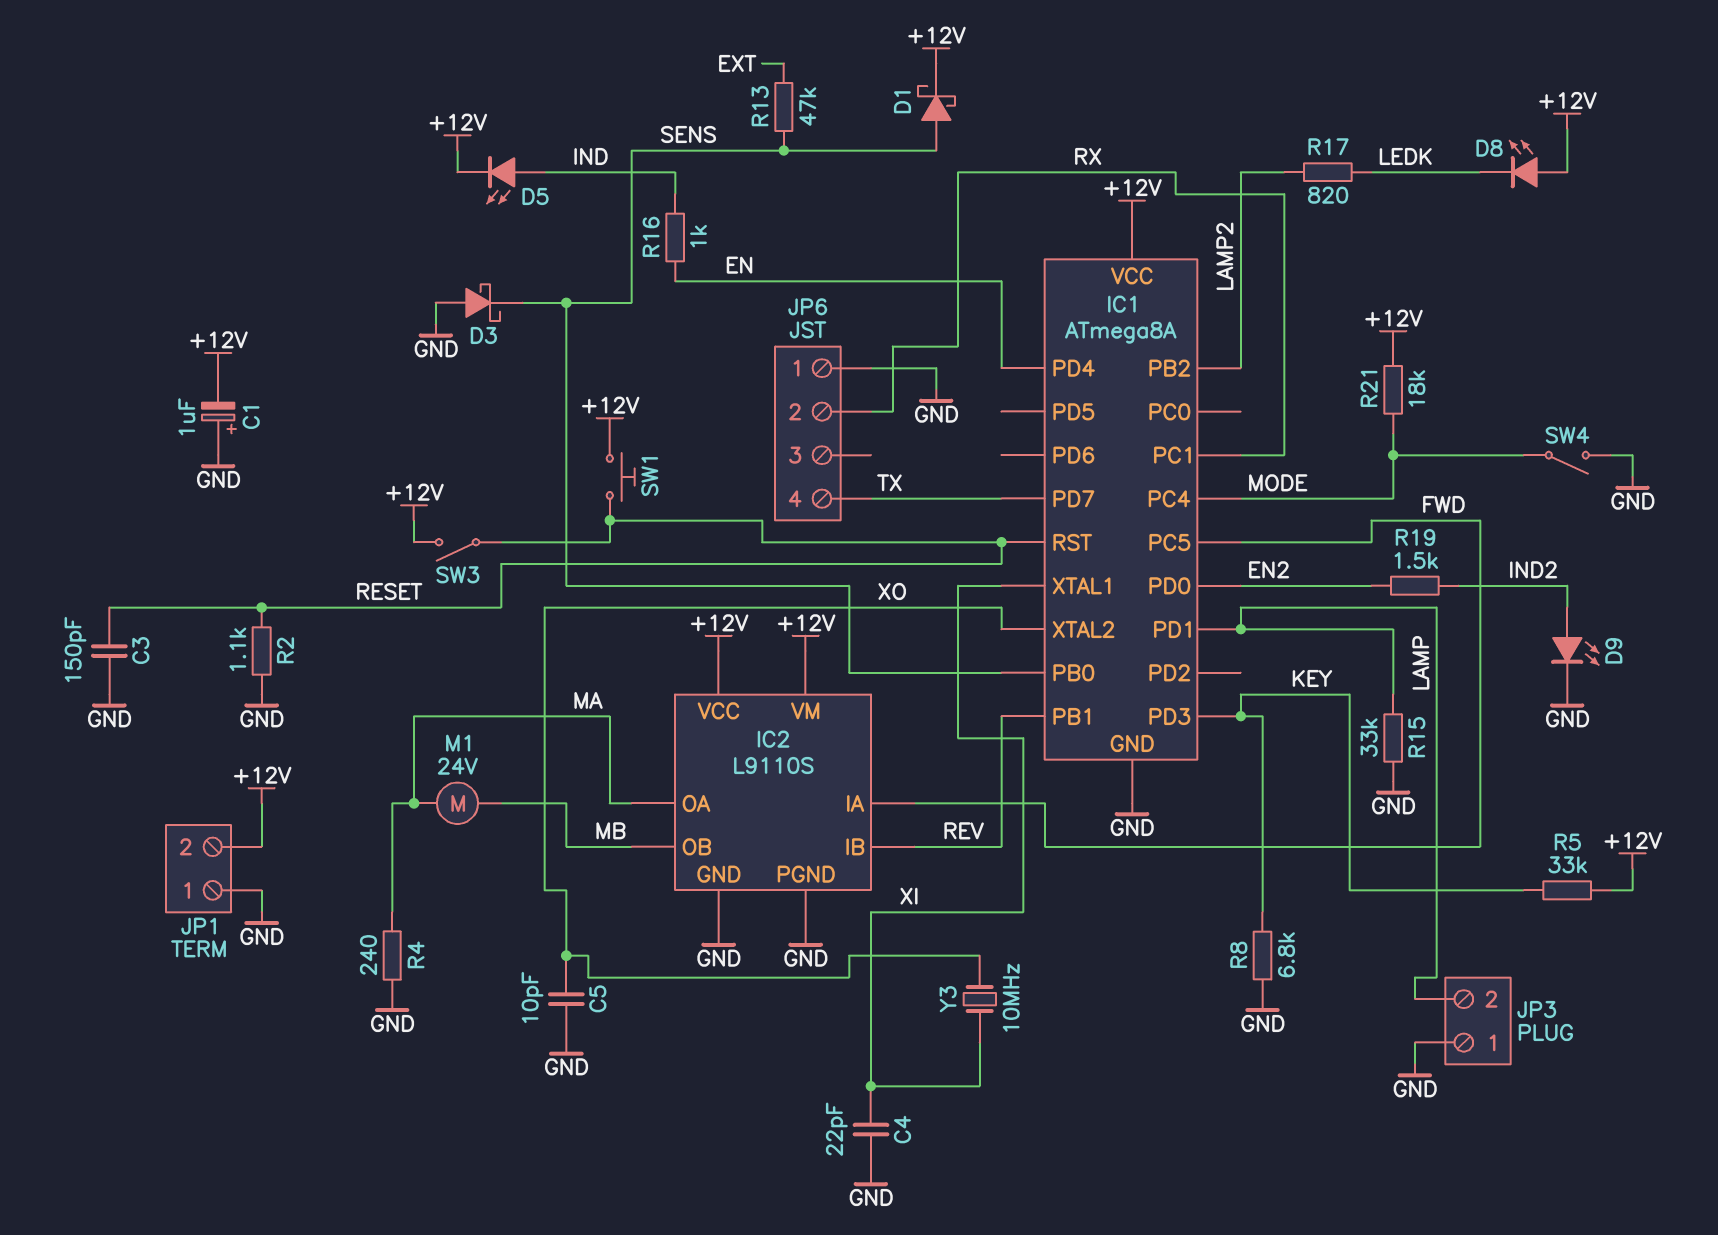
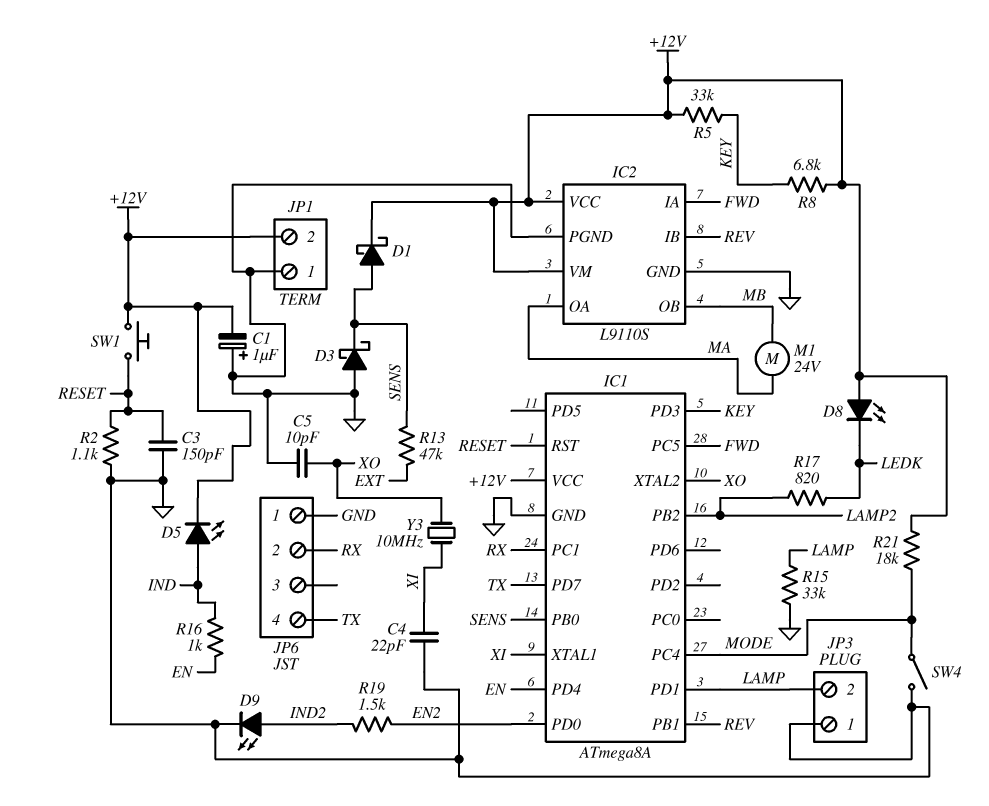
R4: 240 (GND, MA) -> none
R8: 6.8k (GND, KEY) -> 6.8k (+12V, KEY)
SW3: switch (+12V, RESET) -> none

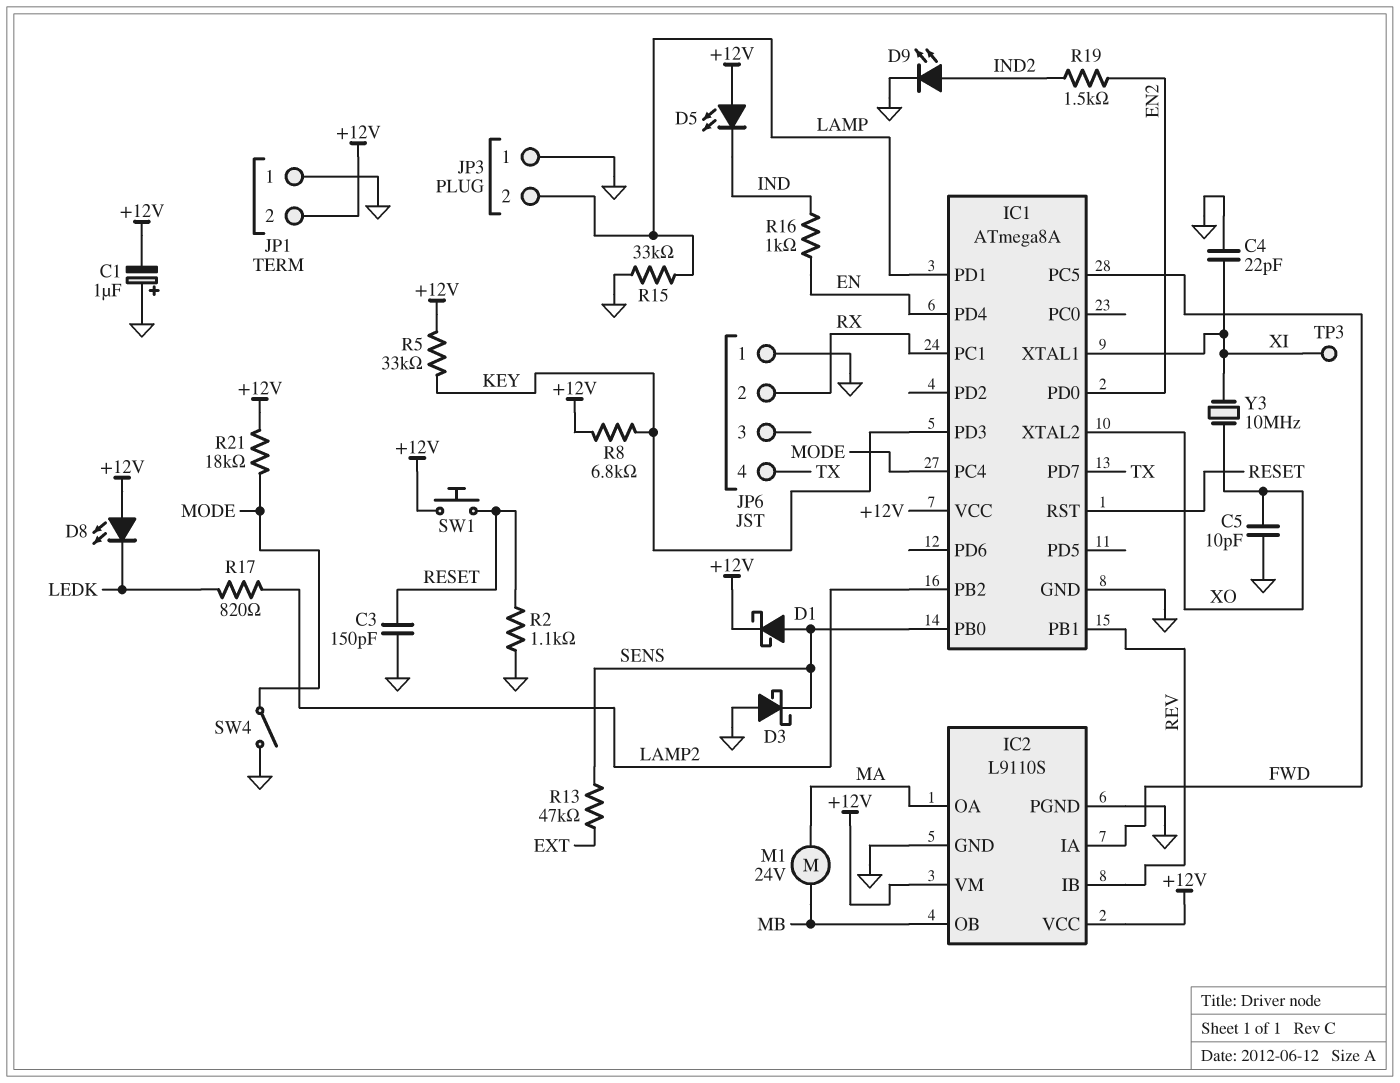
D5: LED (A IND, K +12V) -> LED (A +12V, K IND)
TP3: none -> test point (XI)

